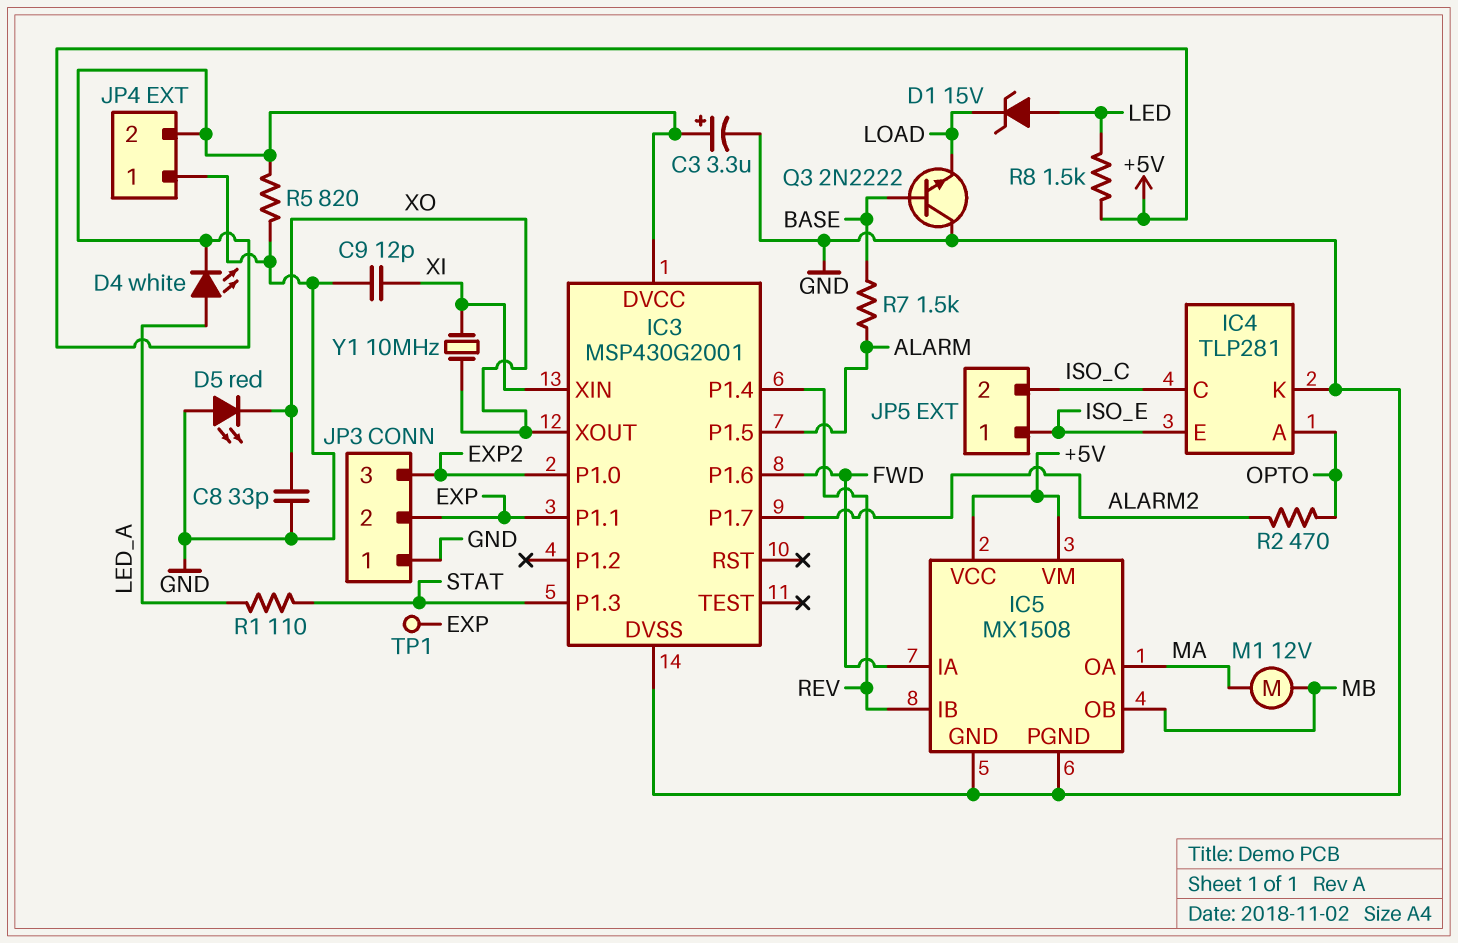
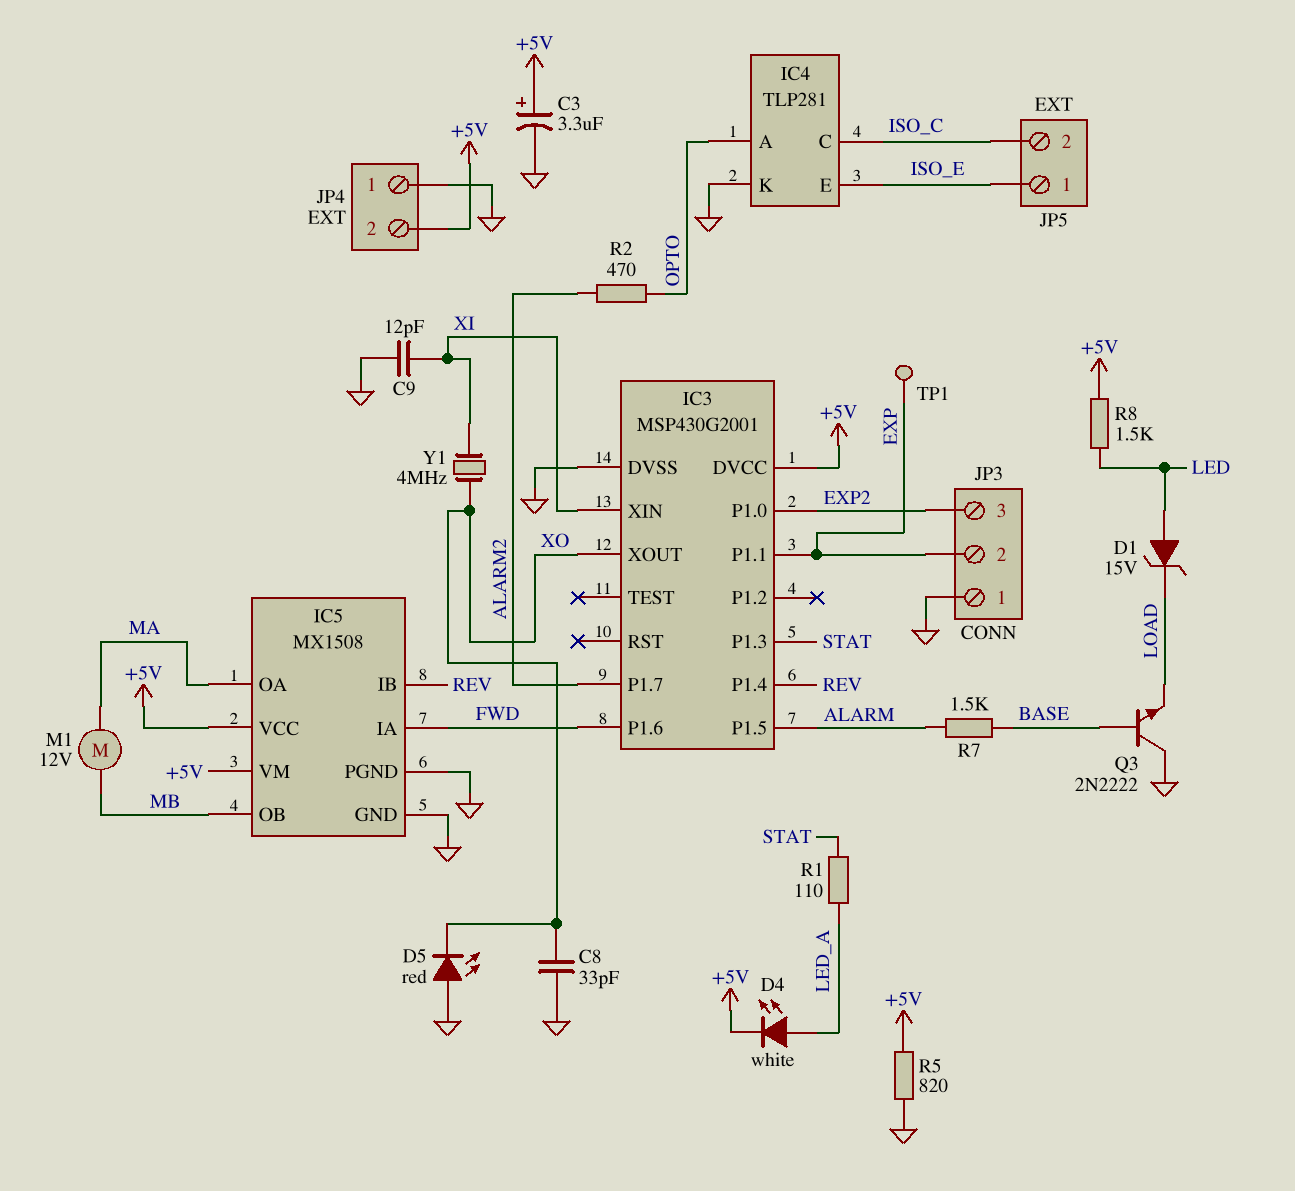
Y1: 10MHz (XI, XO) -> 4MHz (XI, XO)

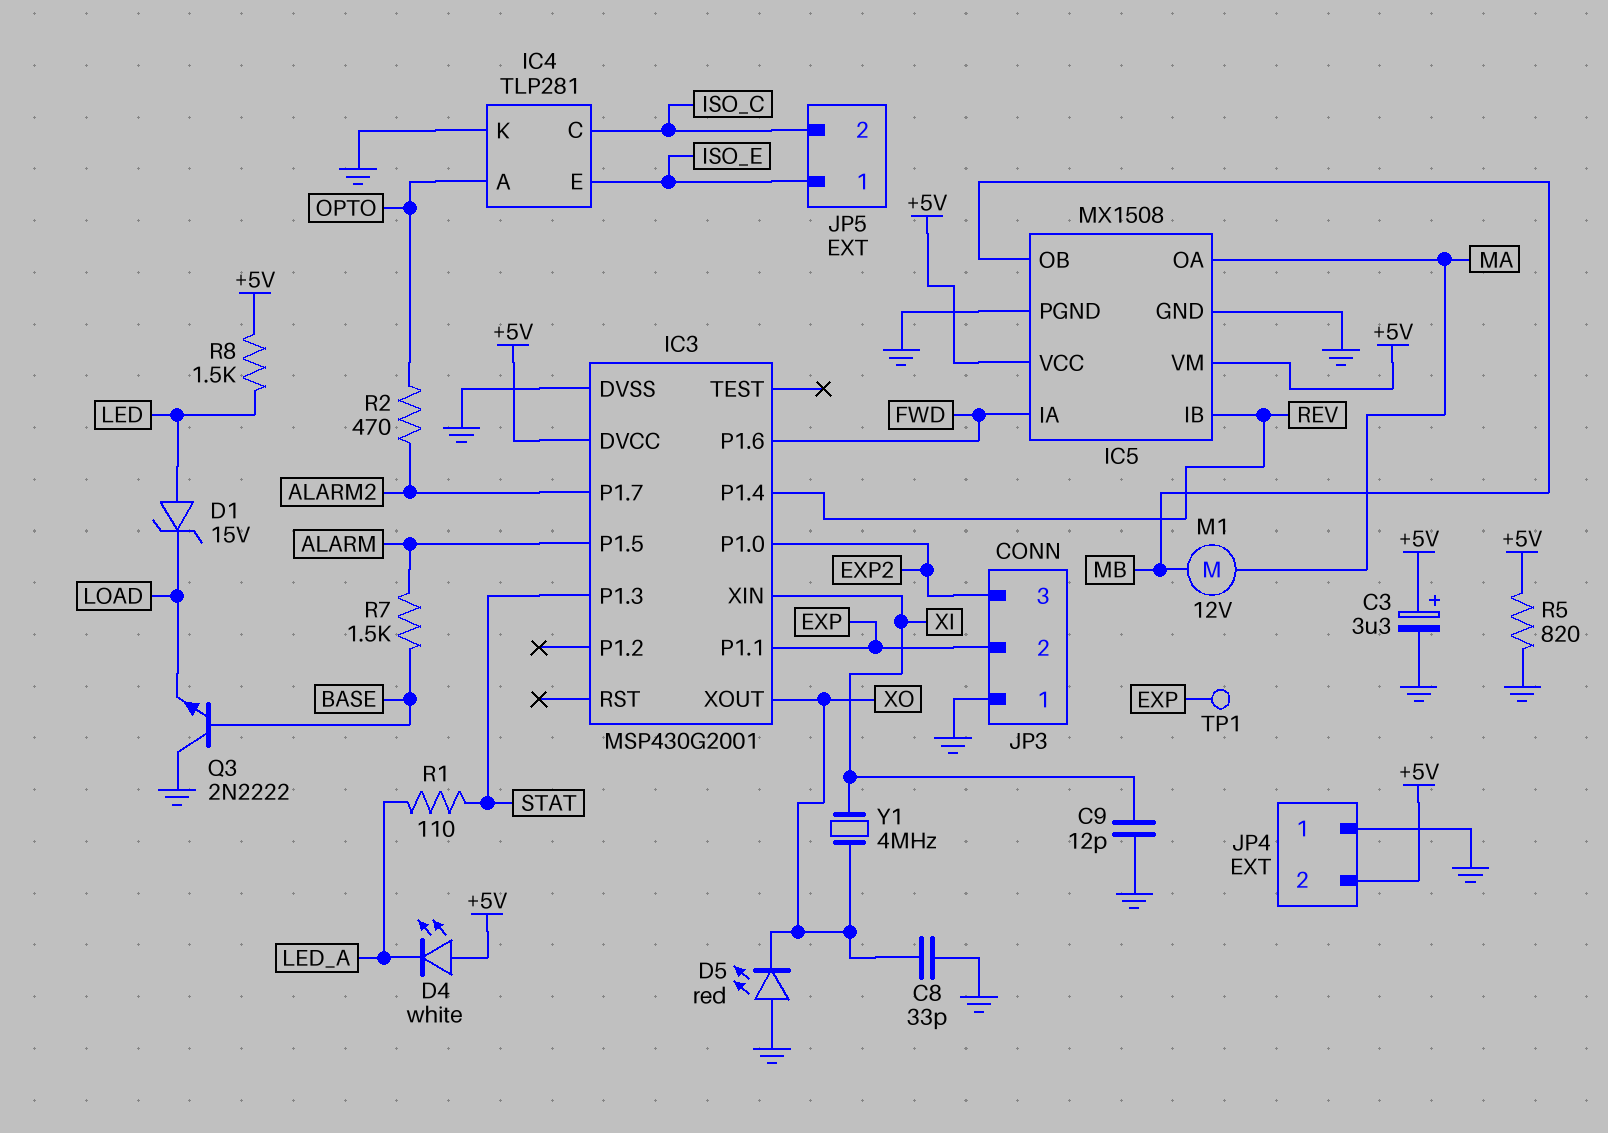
D4: LED white (A LED_A, K +5V) -> LED white (A +5V, K LED_A)

